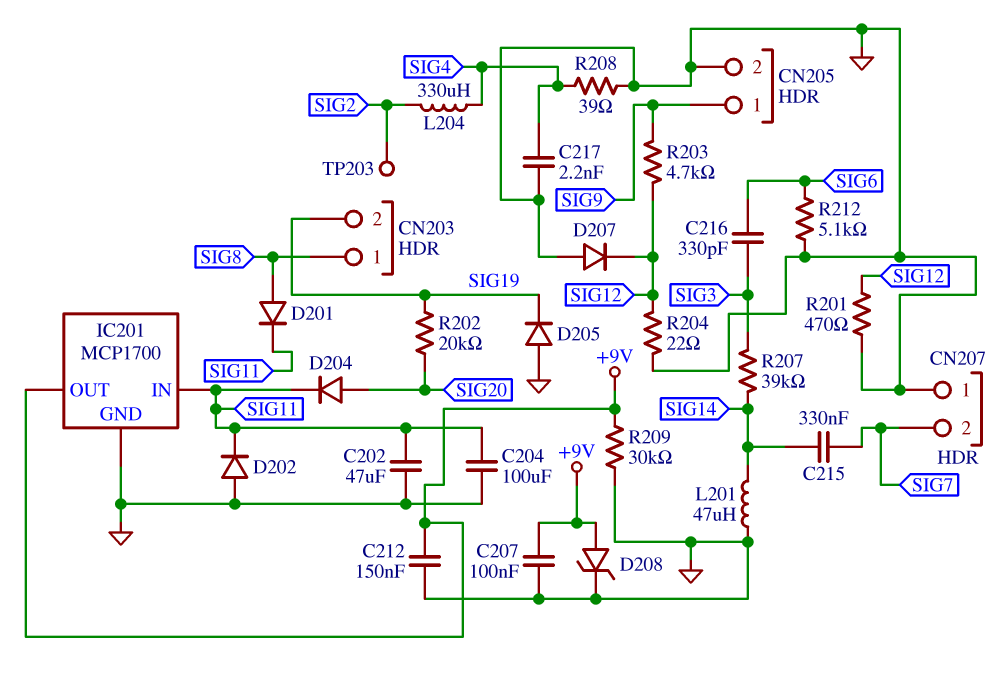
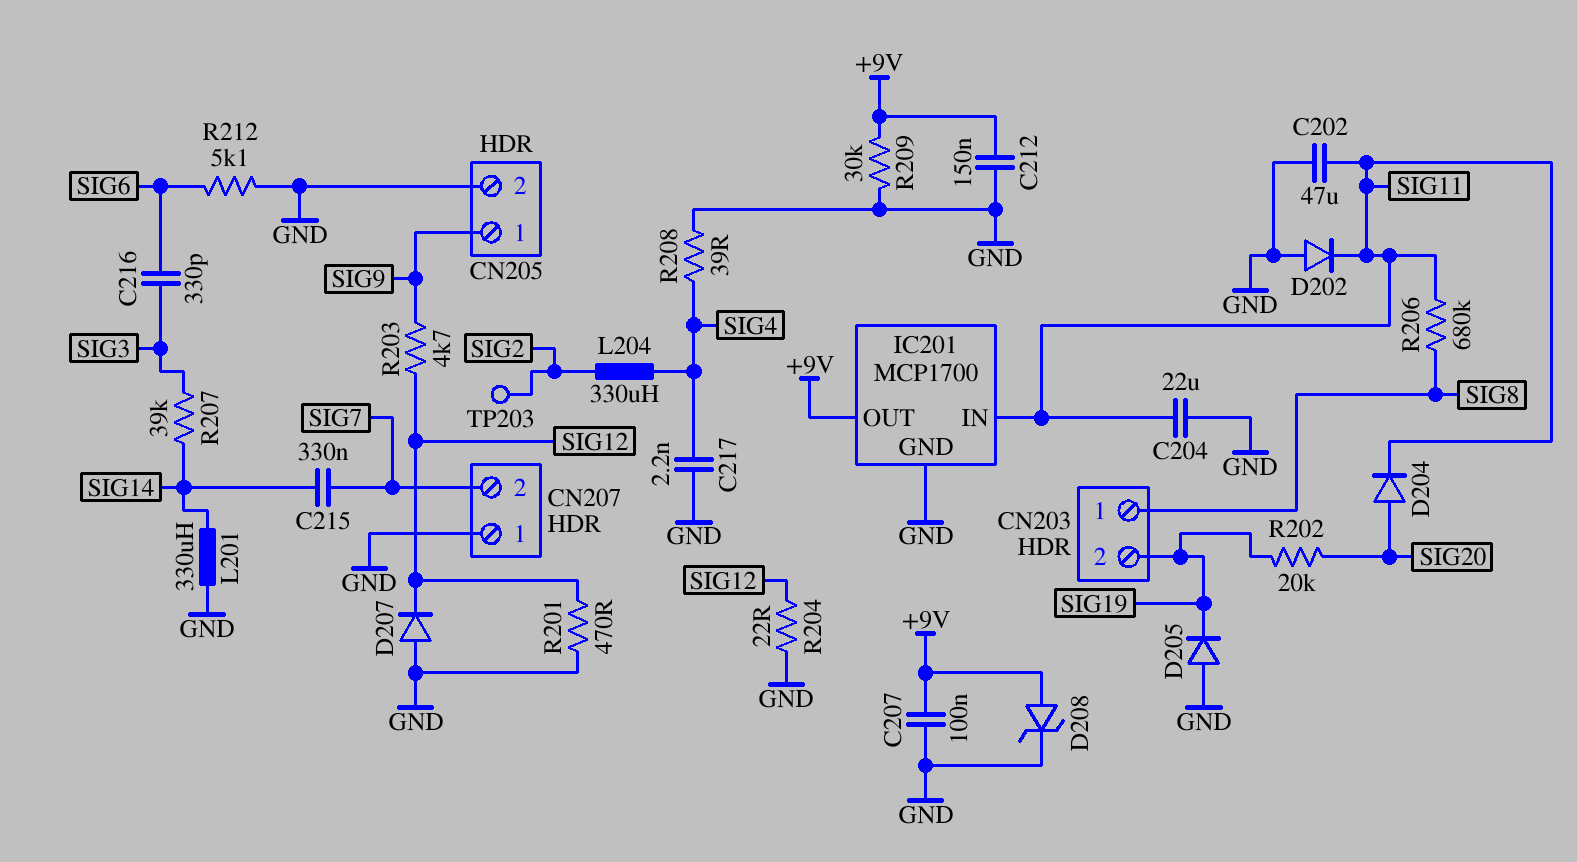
C204: 100uF (GND, SIG11) -> 22uF (GND, SIG11)
D201: diode (A SIG8, K SIG11) -> none
L201: 47uH (GND, SIG14) -> 330uH (GND, SIG14)
R206: none -> 680k (SIG8, SIG11)

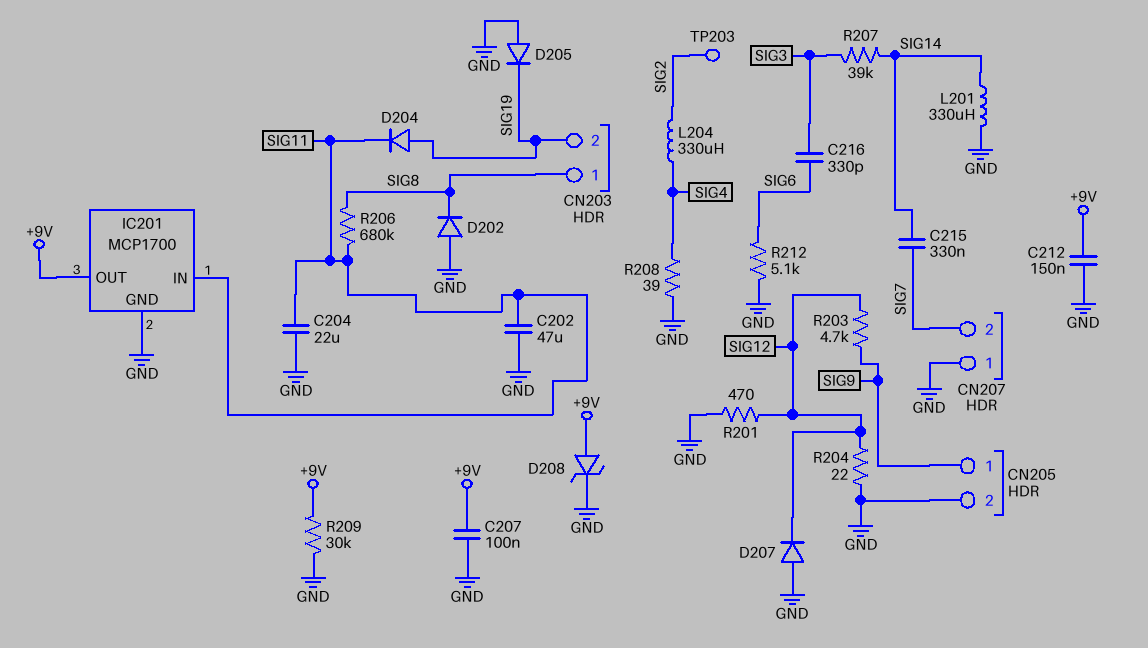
C217: 2.2nF (GND, SIG4) -> none
D202: diode (A GND, K SIG11) -> diode (A GND, K SIG8)
D204: diode (A SIG20, K SIG11) -> diode (A SIG19, K SIG11)
R202: 20k (SIG19, SIG20) -> none

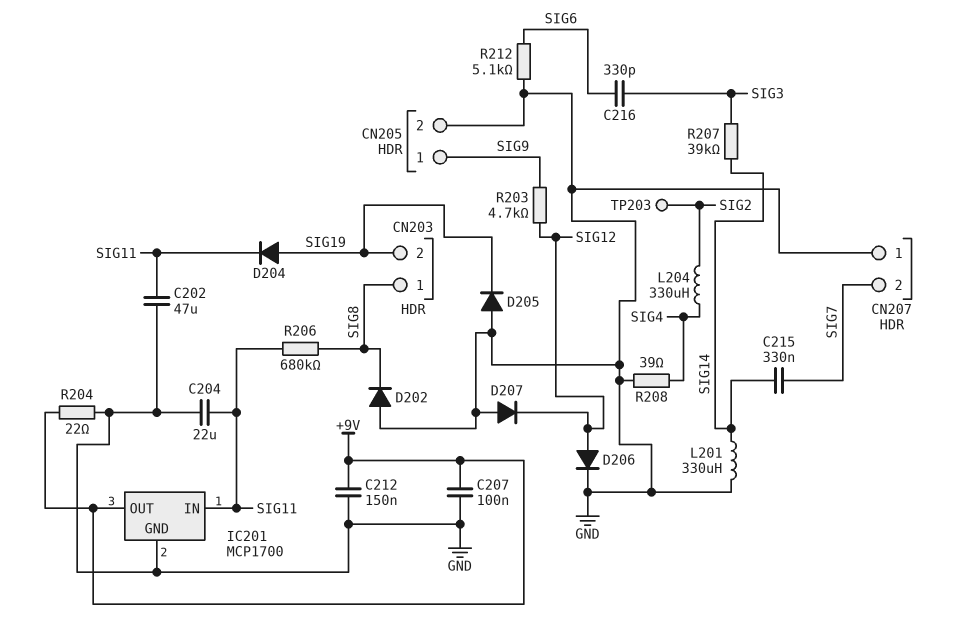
D206: none -> diode (A SIG12, K GND)
D208: zener (A +9V, K GND) -> none
R201: 470 (GND, SIG12) -> none
R204: 22 (GND, SIG12) -> 22 (+9V, GND)
R209: 30k (+9V, GND) -> none

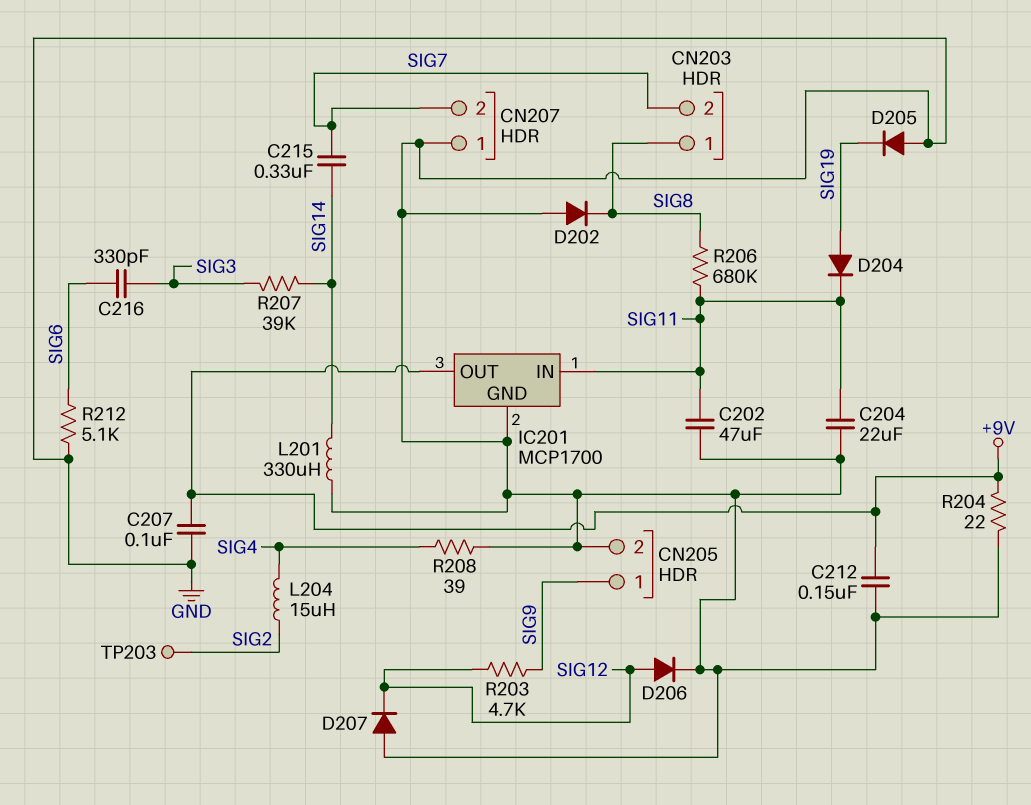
CN203 pin 2: SIG19 -> SIG7
L204: 330uH (SIG2, SIG4) -> 15uH (SIG2, SIG4)

